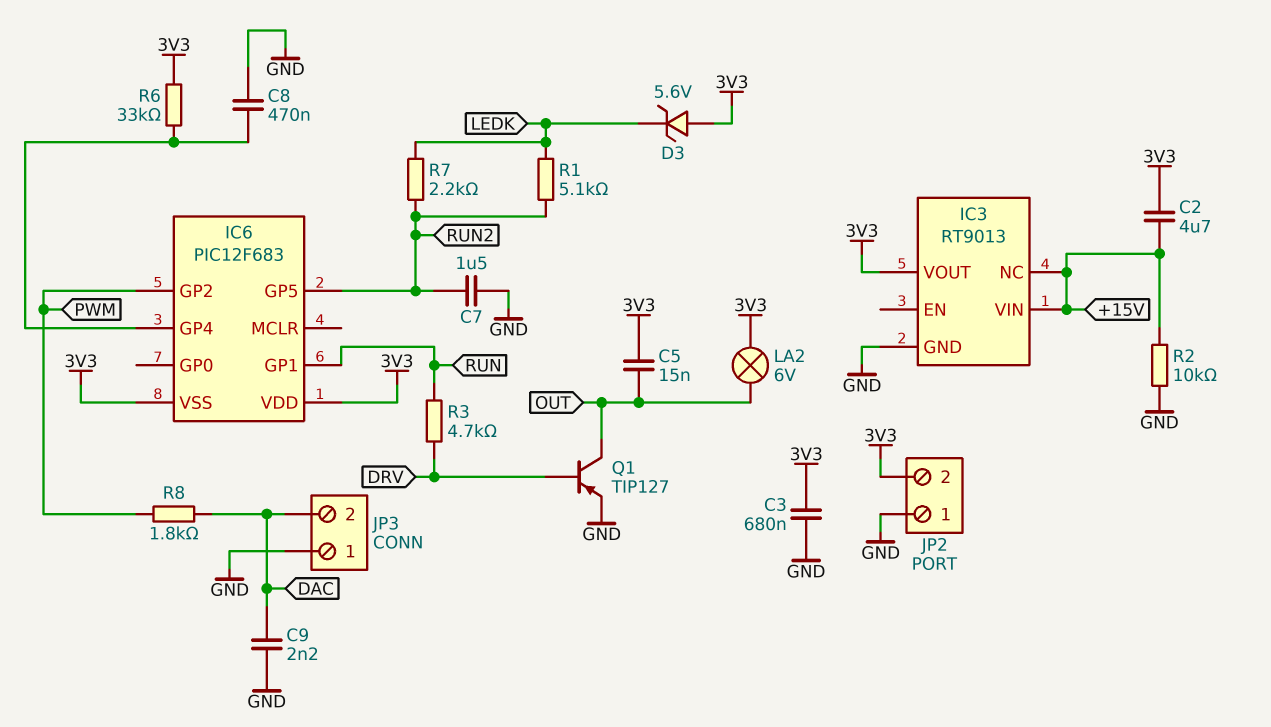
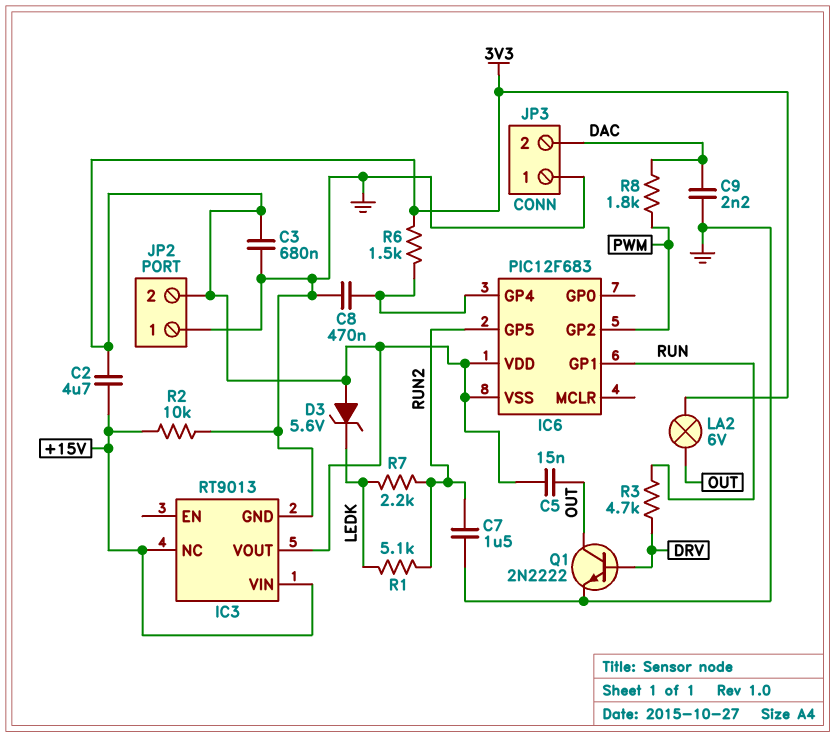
Q1: PNP TIP127 (B DRV, C OUT, E GND) -> NPN 2N2222 (B DRV, C OUT, E GND)
R6: 33k (3V3, IC6/GP4) -> 1.5k (3V3, IC6/GP4)

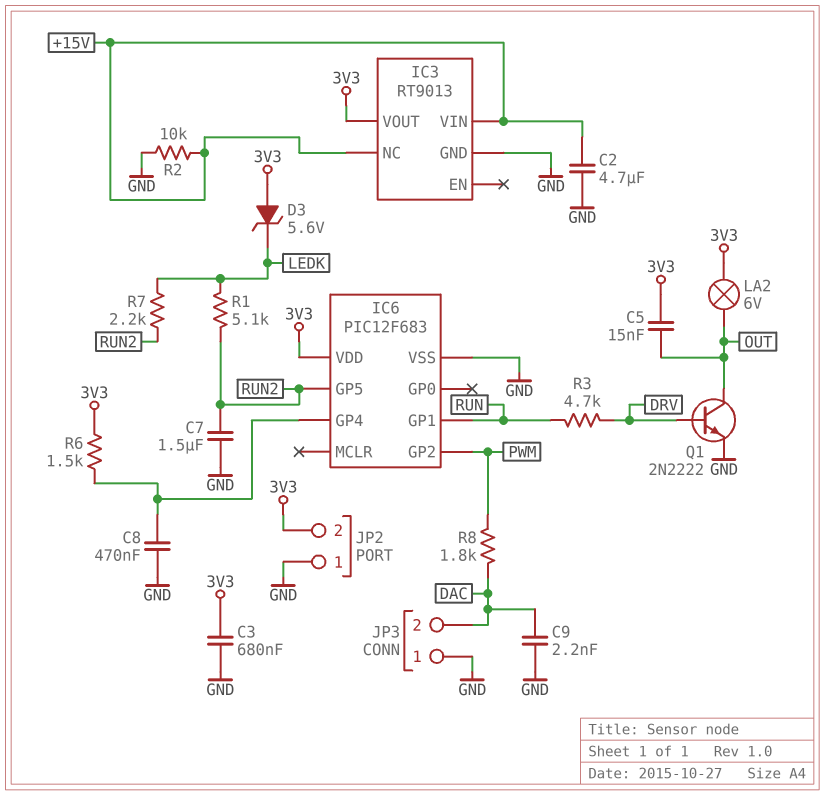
C2: 4.7uF (+15V, 3V3) -> 4.7uF (+15V, GND)
IC6 pin VSS: 3V3 -> GND

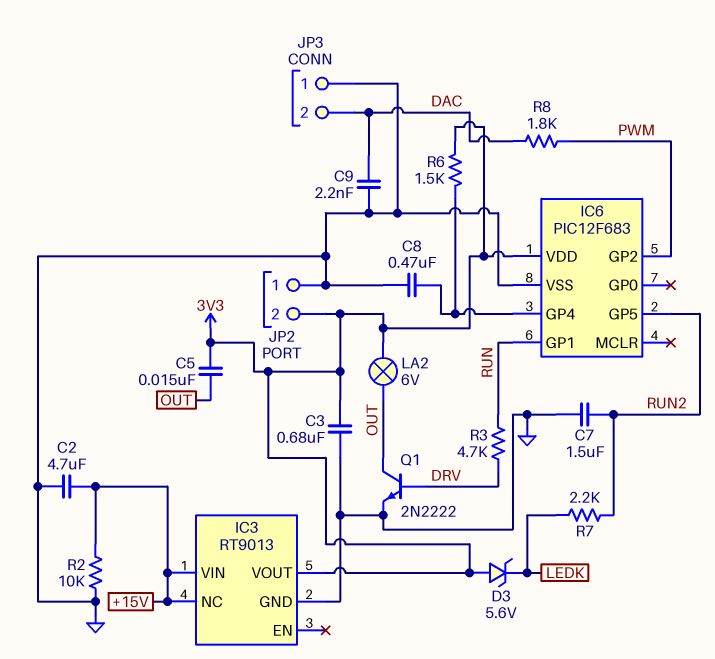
R1: 5.1k (LEDK, RUN2) -> none

